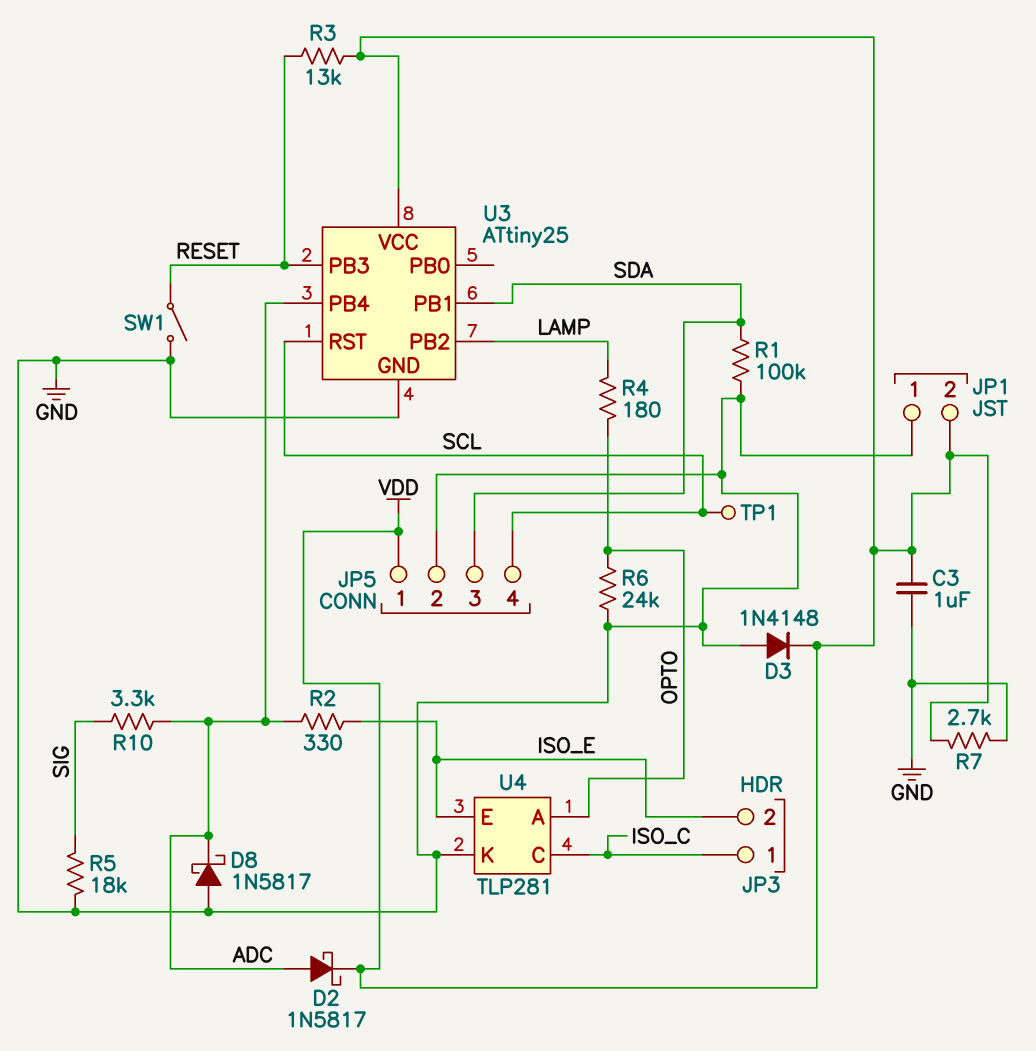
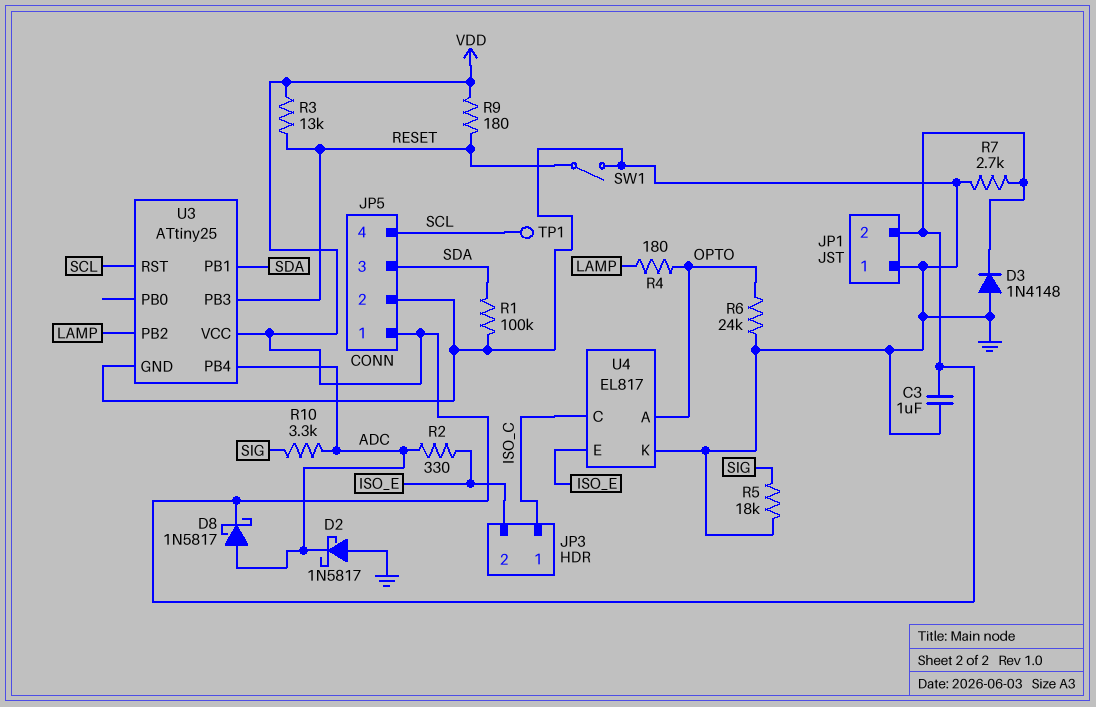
D2: schottky 1N5817 (A ADC, K VDD) -> schottky 1N5817 (A GND, K ADC)
D8: schottky 1N5817 (A GND, K ADC) -> schottky 1N5817 (A ADC, K VDD)
R9: none -> 180 (RESET, VDD)
U4: TLP281 -> EL817

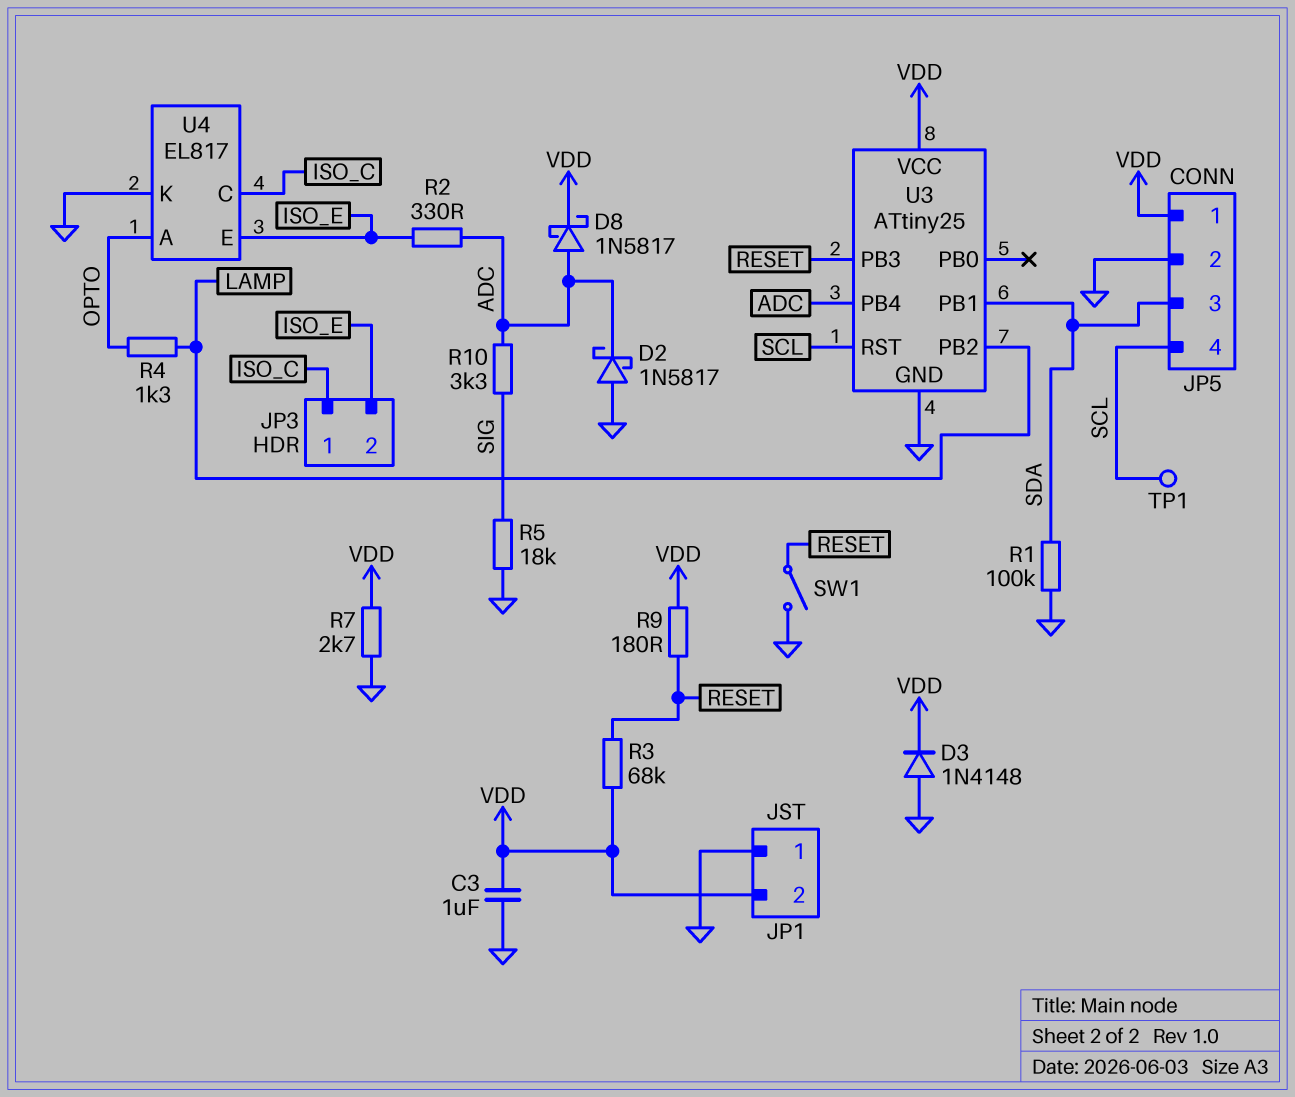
R3: 13k (RESET, VDD) -> 68k (RESET, VDD)
R4: 180 (LAMP, OPTO) -> 1.3k (LAMP, OPTO)
R6: 24k (GND, OPTO) -> none

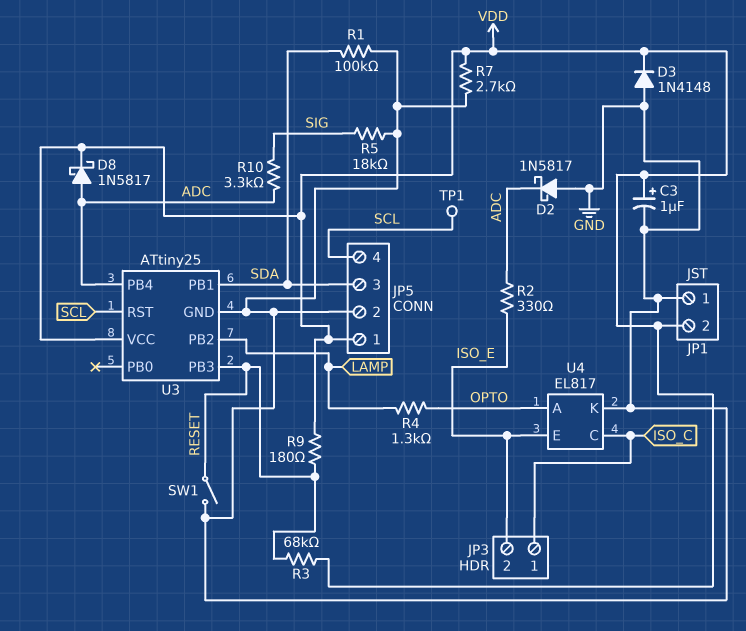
C3: 1uF (GND, VDD) -> 1uF (plus VDD, minus GND)

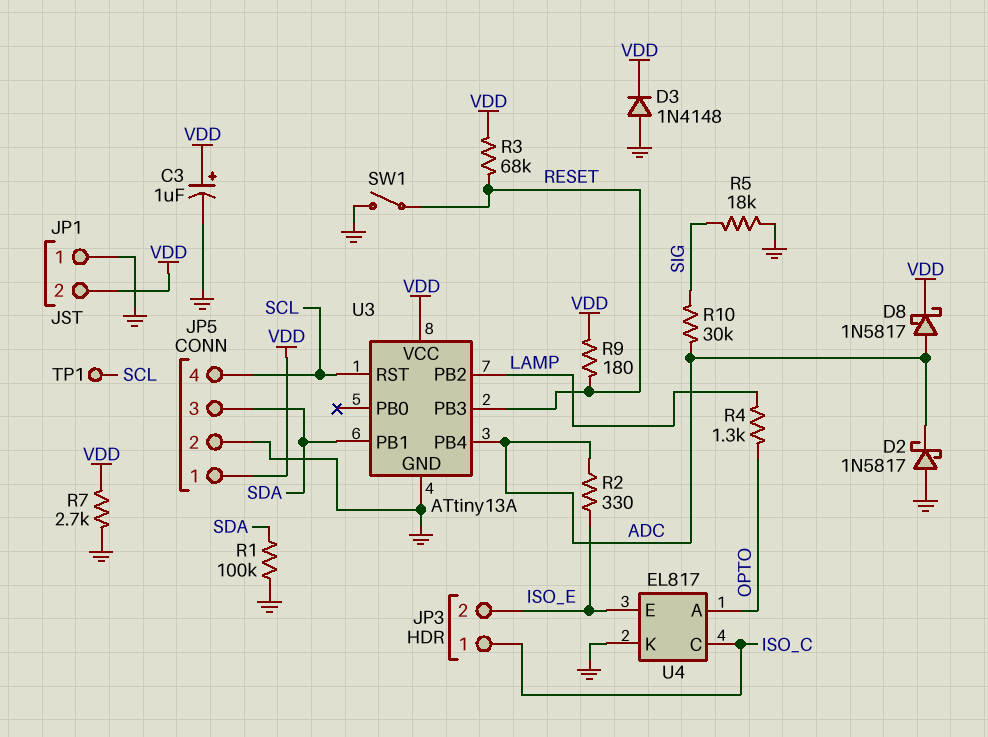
R10: 3.3k (ADC, SIG) -> 30k (ADC, SIG)
U3: ATtiny25 -> ATtiny13A

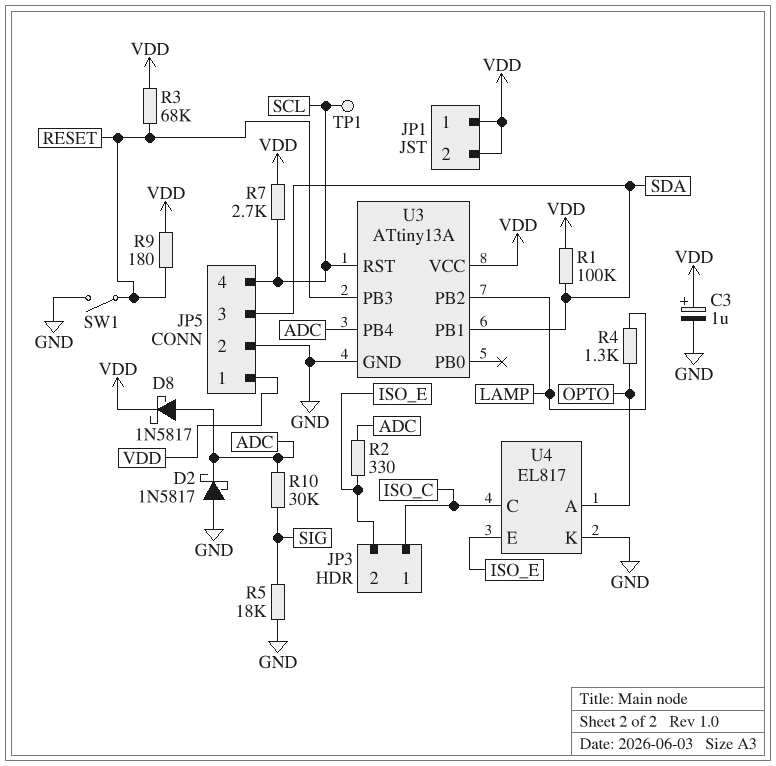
D3: diode 1N4148 (A GND, K VDD) -> none
JP1 pin 1: GND -> VDD
R1: 100k (GND, SDA) -> 100k (SDA, VDD)
R7: 2.7k (GND, VDD) -> 2.7k (SCL, VDD)

